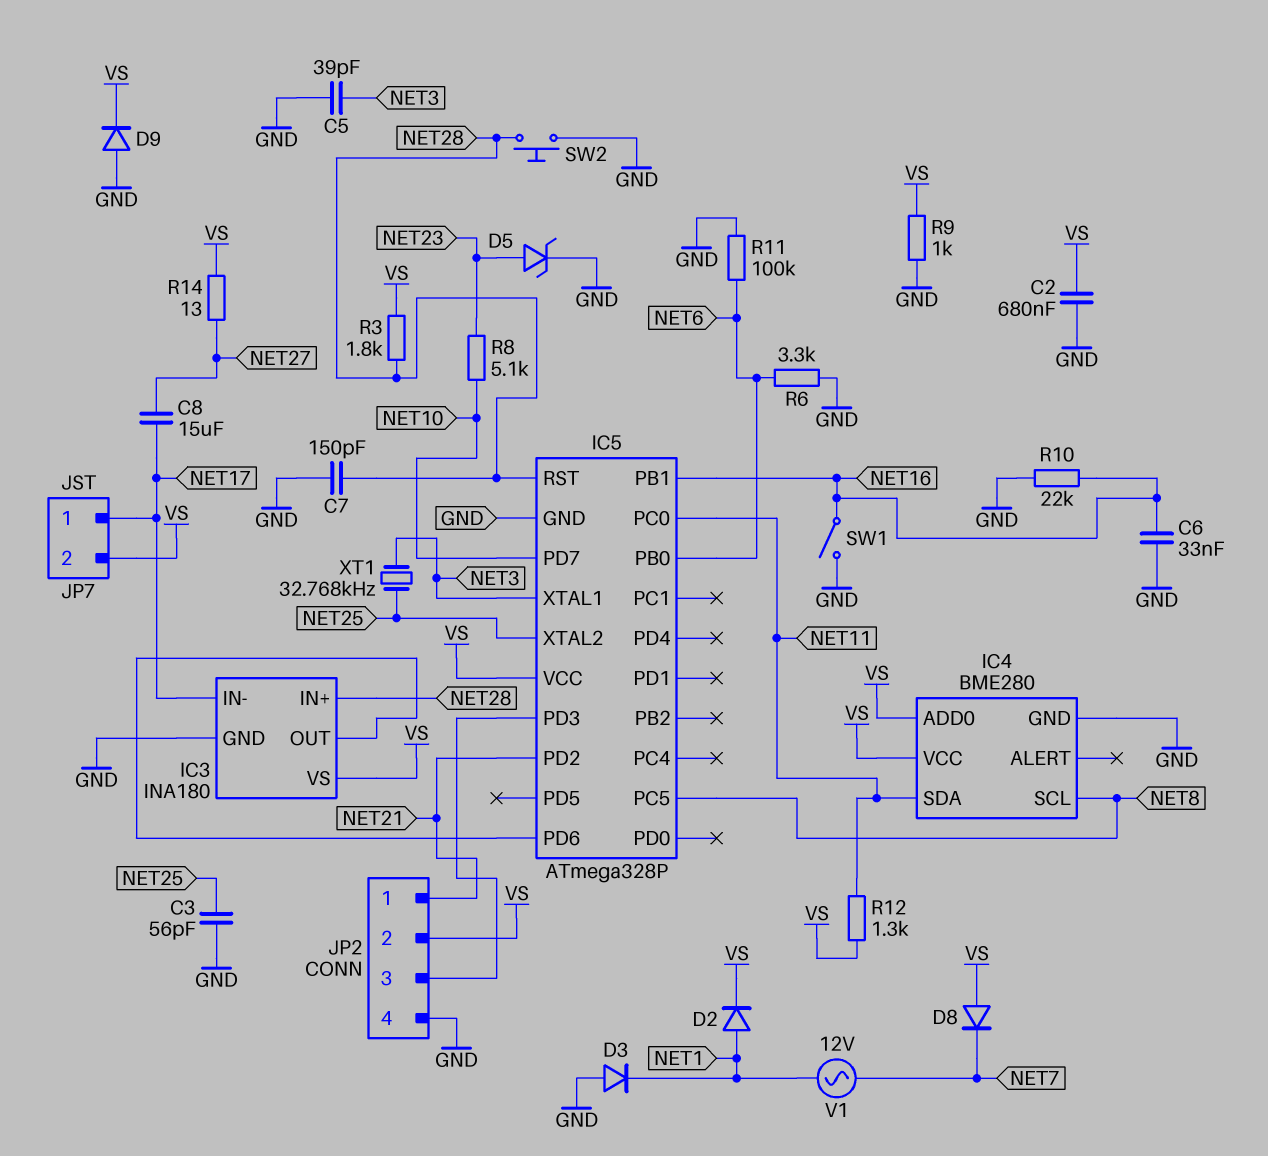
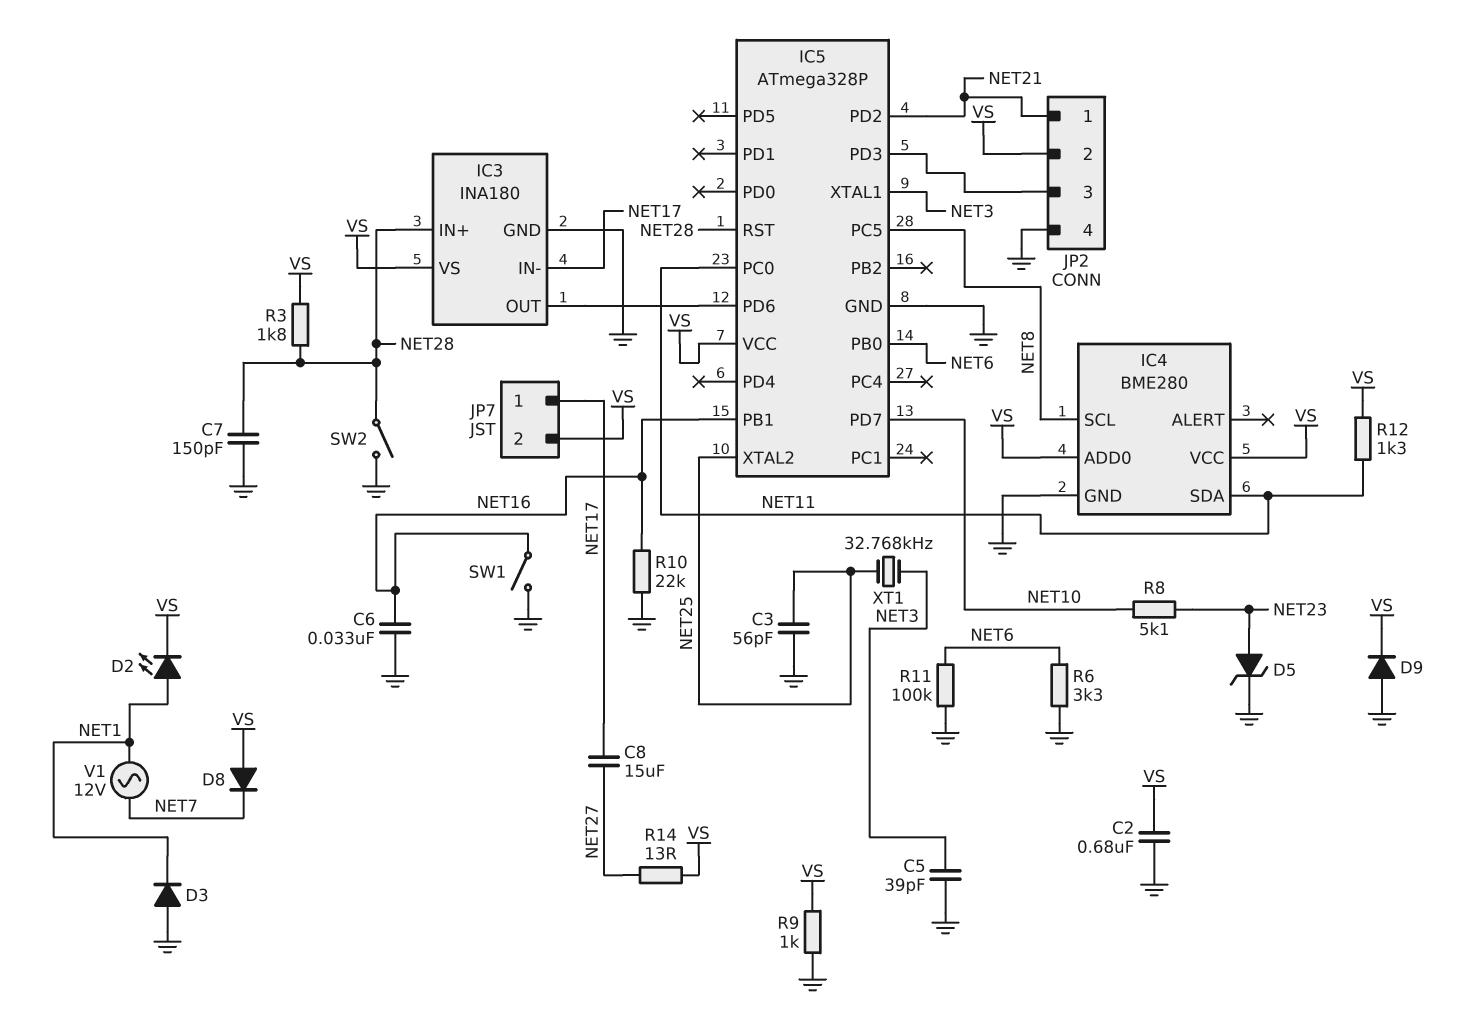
D2: diode (A NET1, K VS) -> LED (A NET1, K VS)
SW2: button (GND, NET28) -> switch (GND, NET28)

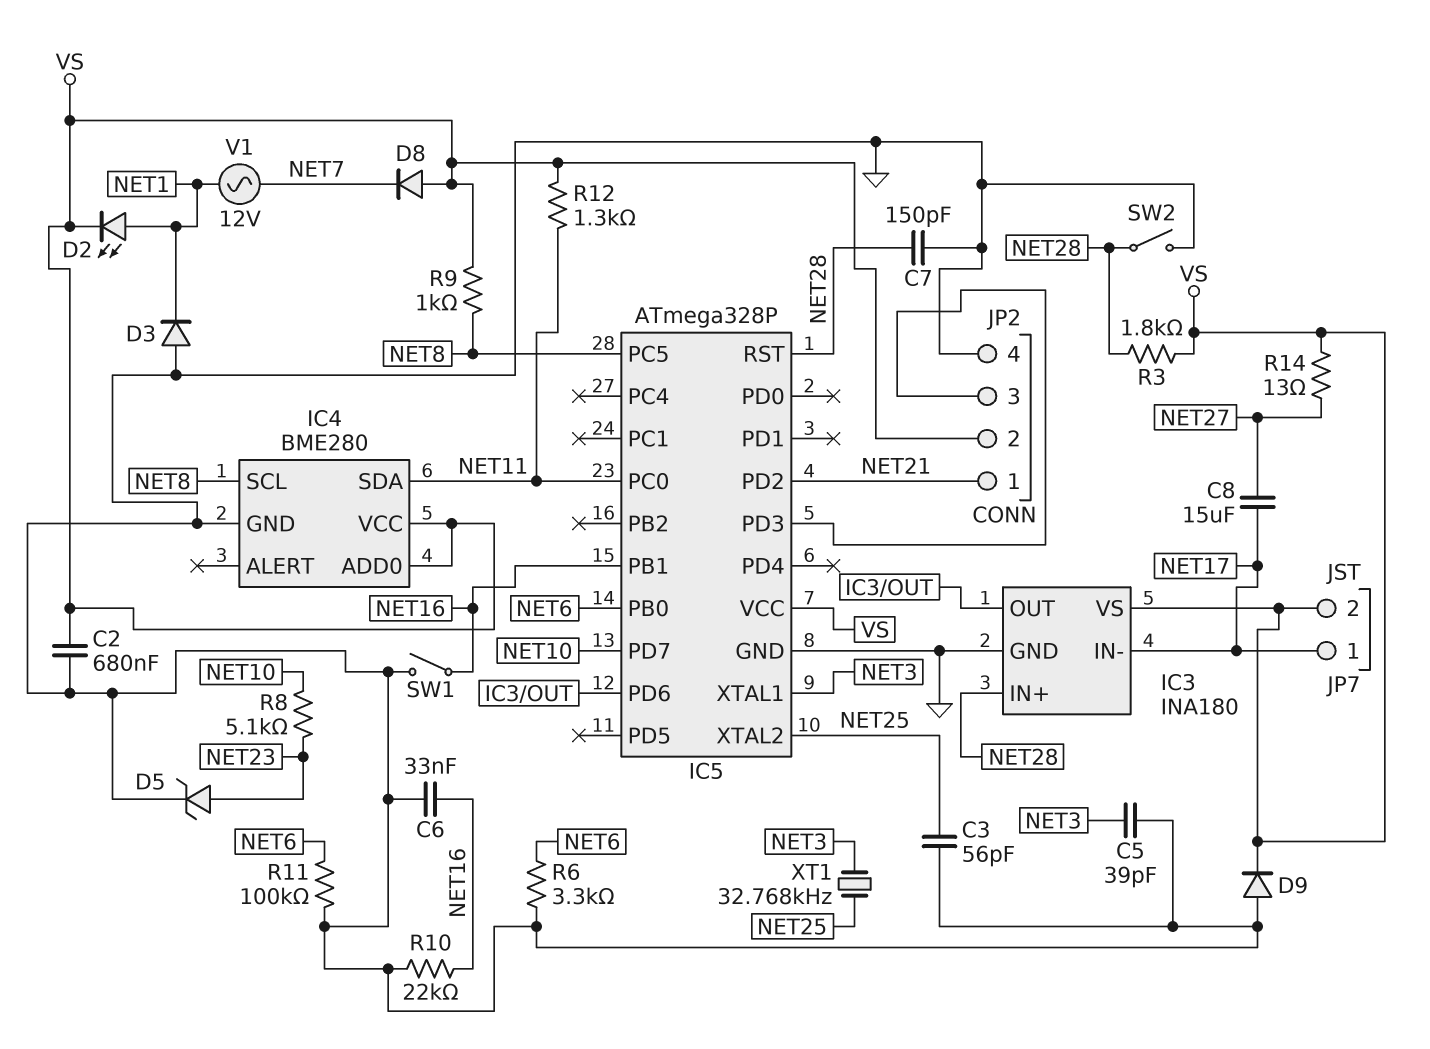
R9: 1k (GND, VS) -> 1k (NET8, VS)

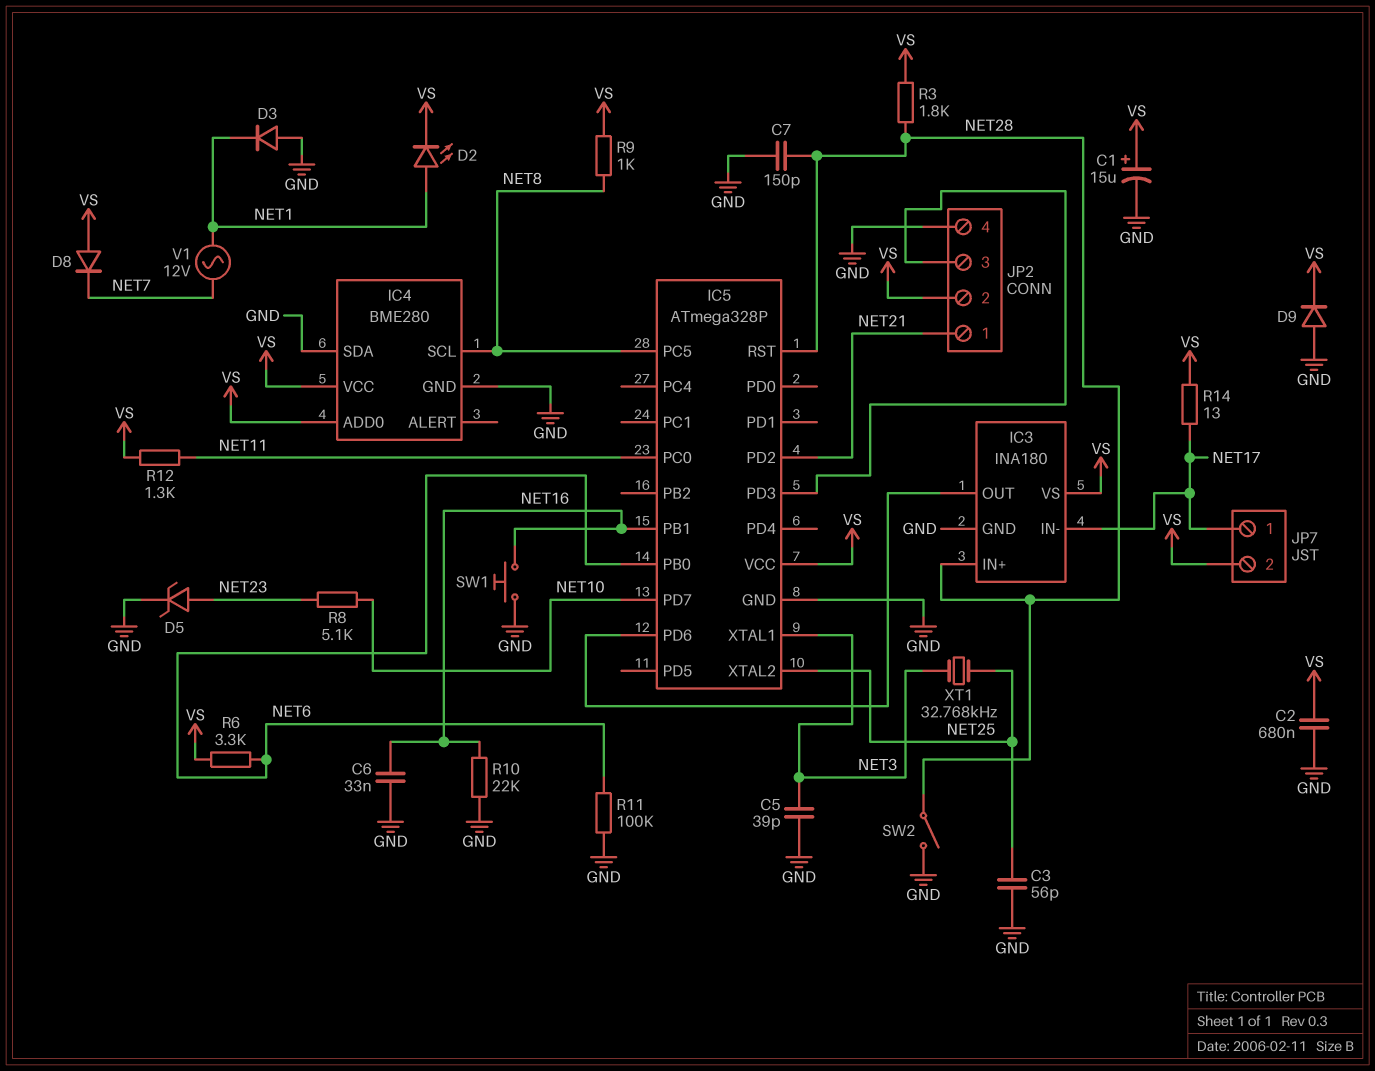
C1: none -> 15uF (plus VS, minus GND)
C8: 15uF (NET17, NET27) -> none
IC4 pin SDA: NET11 -> GND
R6: 3.3k (GND, NET6) -> 3.3k (NET6, VS)
R14: 13 (NET27, VS) -> 13 (NET17, VS)
SW1: switch (GND, NET16) -> button (GND, NET16)

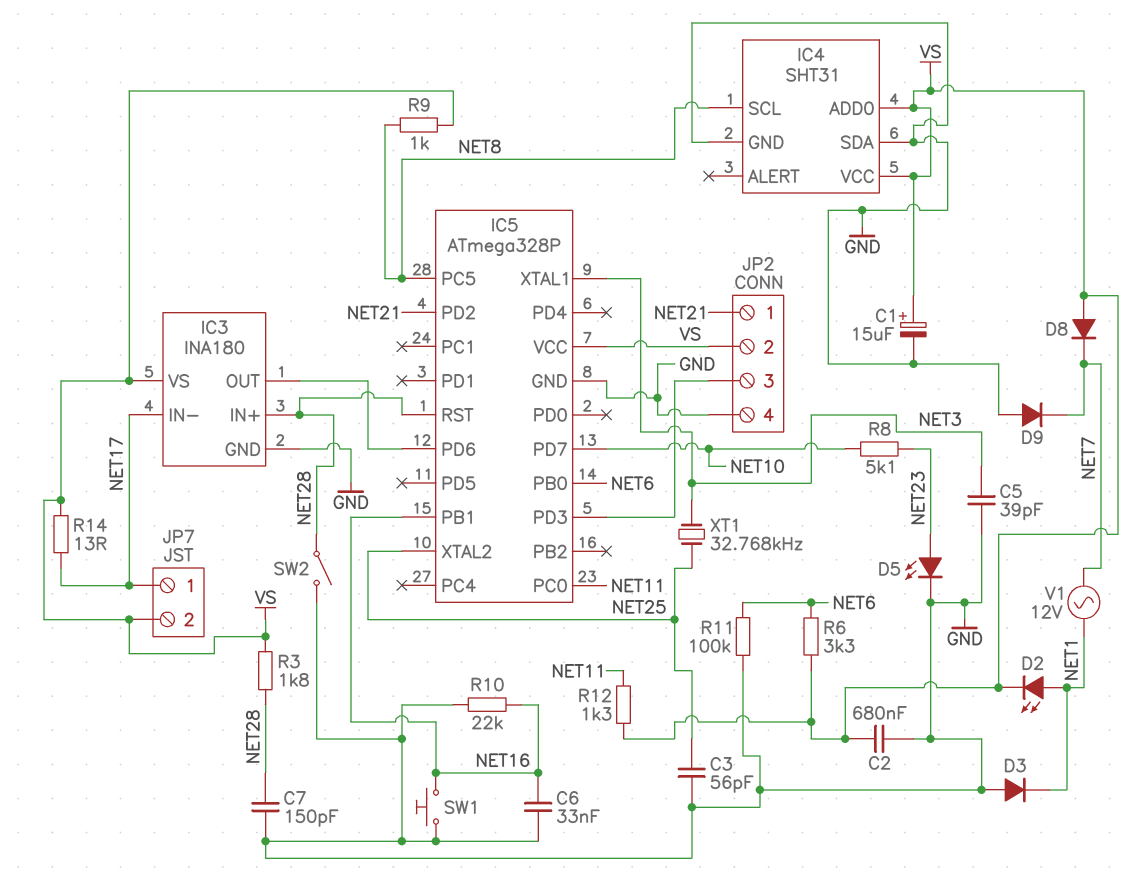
D5: zener (A NET23, K GND) -> LED (A NET23, K GND)
D9: diode (A GND, K VS) -> diode (A GND, K NET7)
IC4: BME280 -> SHT31

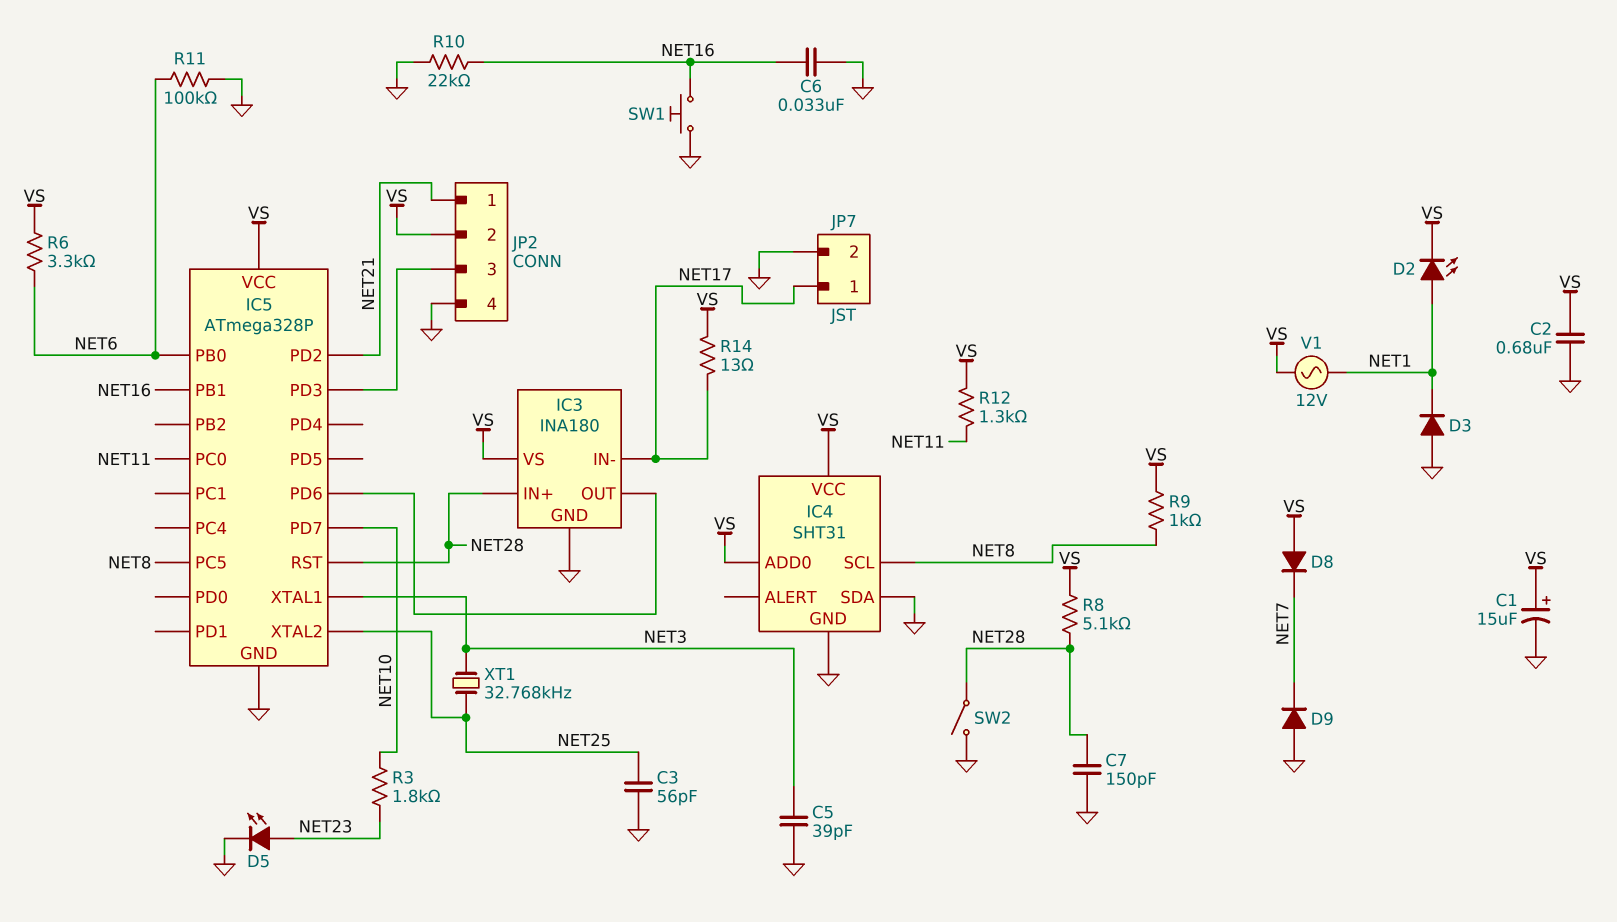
JP7 pin 2: VS -> GND
R3: 1.8k (NET28, VS) -> 1.8k (NET10, NET23)
R8: 5.1k (NET10, NET23) -> 5.1k (NET28, VS)
V1: AC 12V (NET1, NET7) -> AC 12V (NET1, VS)

